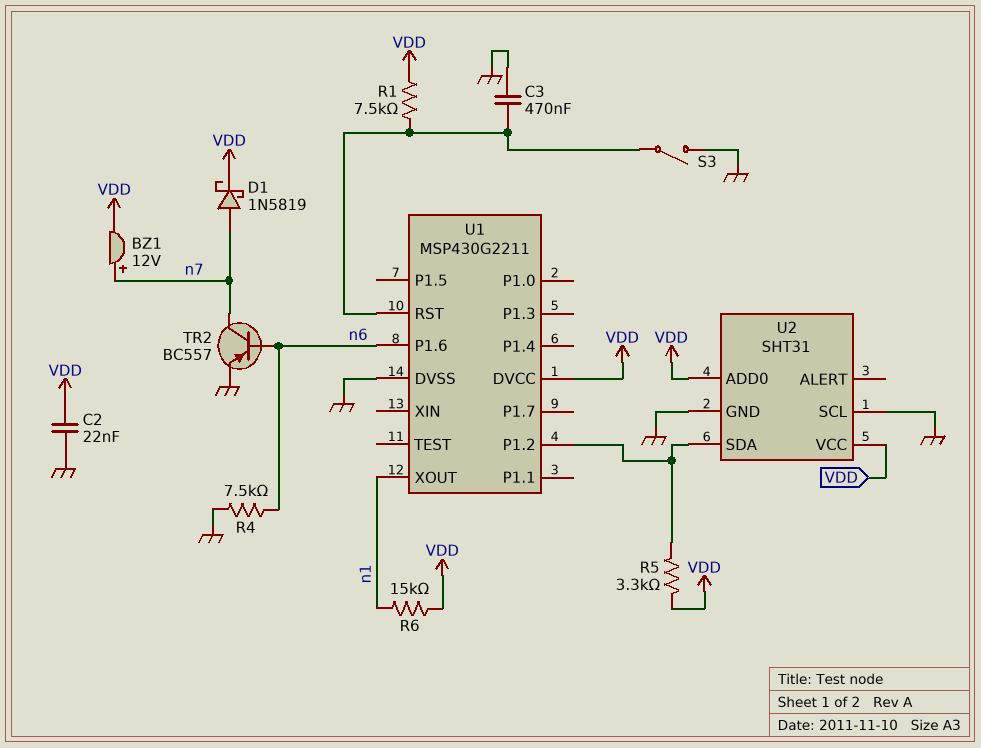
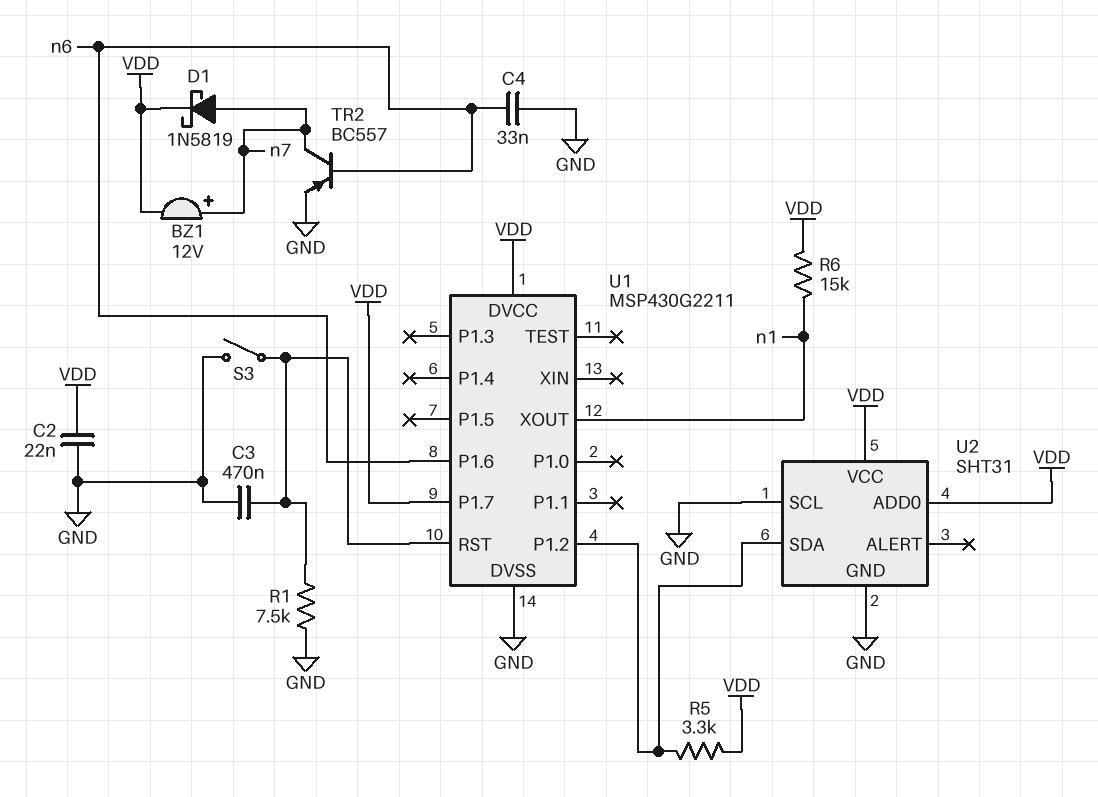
C4: none -> 33nF (GND, n6)
R1: 7.5k (U1/RST, VDD) -> 7.5k (GND, U1/RST)
R4: 7.5k (GND, n6) -> none
U1 pin P1.7: none -> VDD

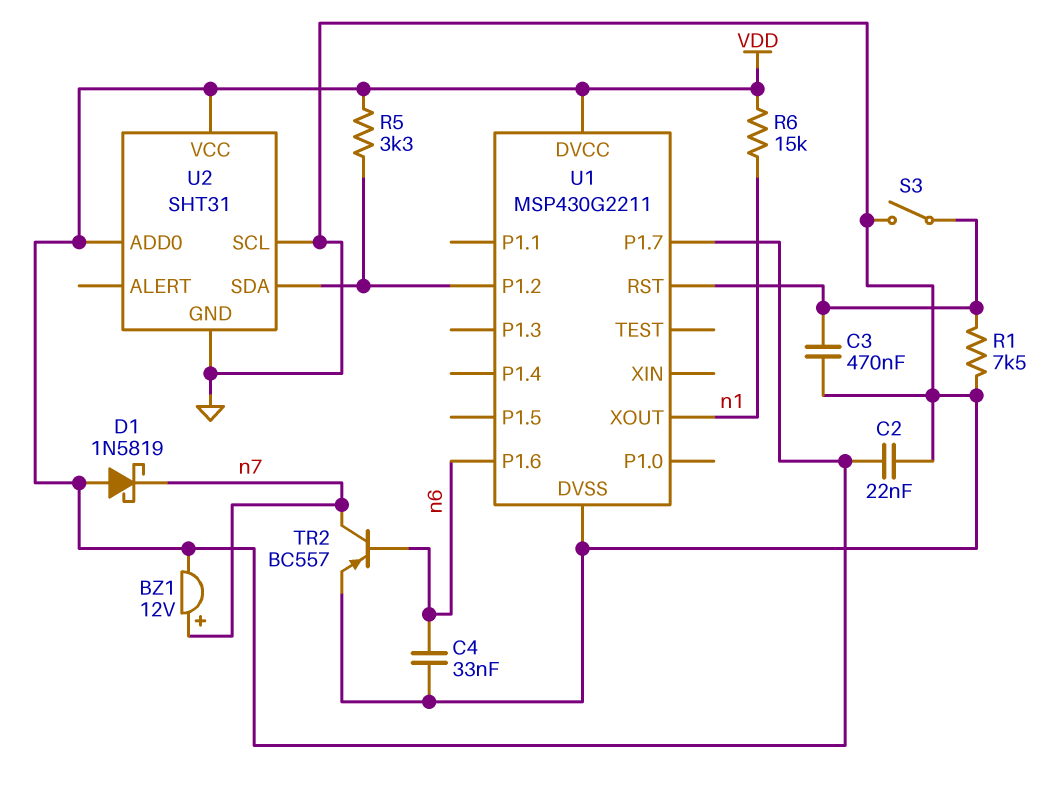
D1: schottky 1N5819 (A n7, K VDD) -> schottky 1N5819 (A VDD, K n7)

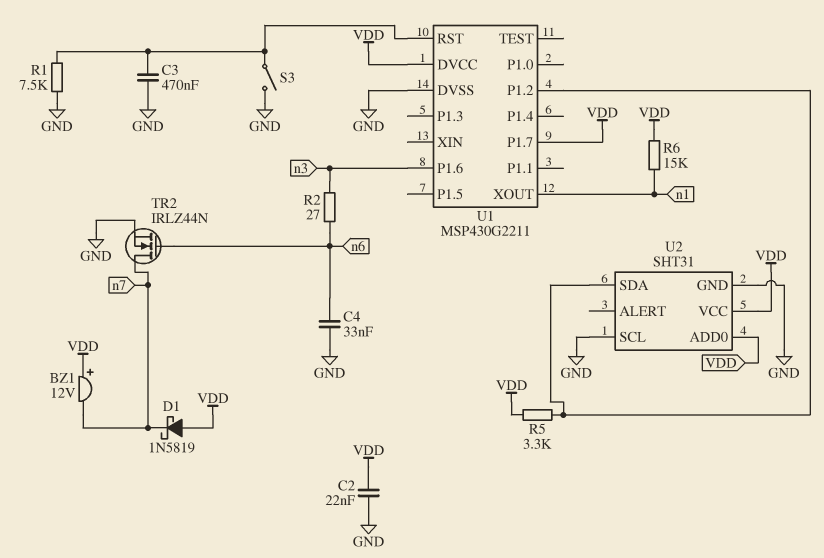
BZ1: buzzer 12V (plus n7, minus VDD) -> buzzer 12V (plus VDD, minus n7)
R2: none -> 27 (n3, n6)
TR2: PNP BC557 (B n6, C n7, E GND) -> NMOS IRLZ44N (G n6, D n7, S GND)
U1 pin P1.6: n6 -> n3

